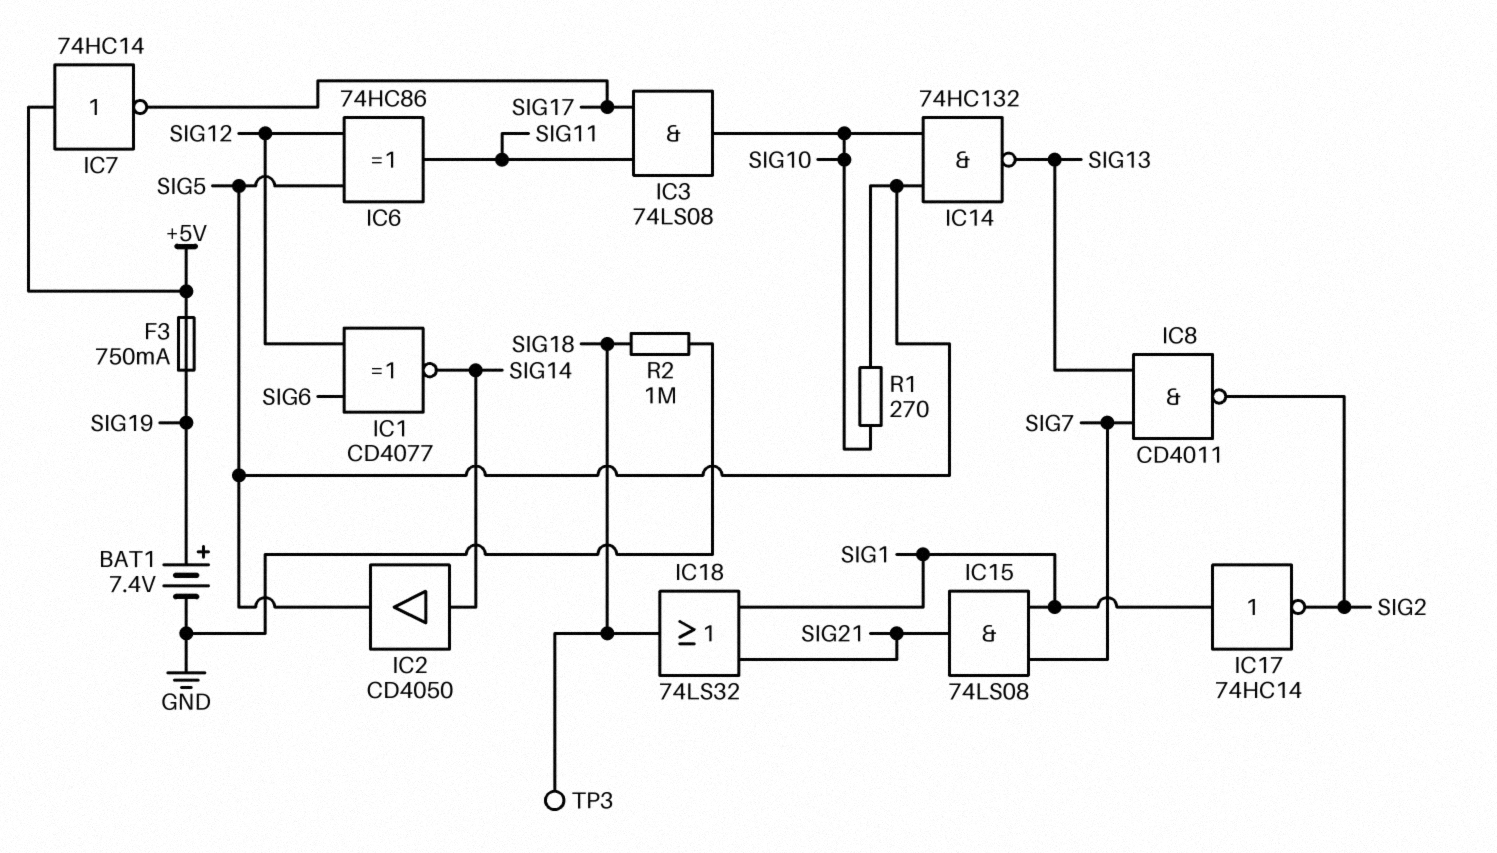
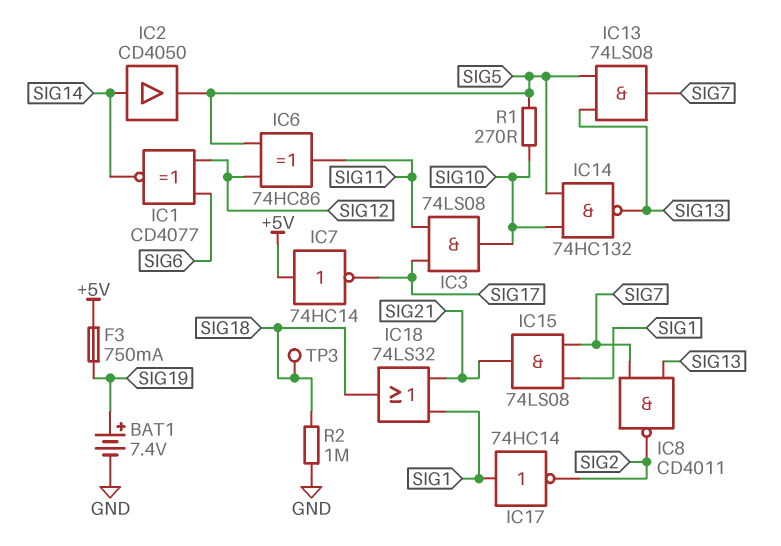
IC13: none -> AND 74LS08 (in SIG5, in SIG13, out SIG7)

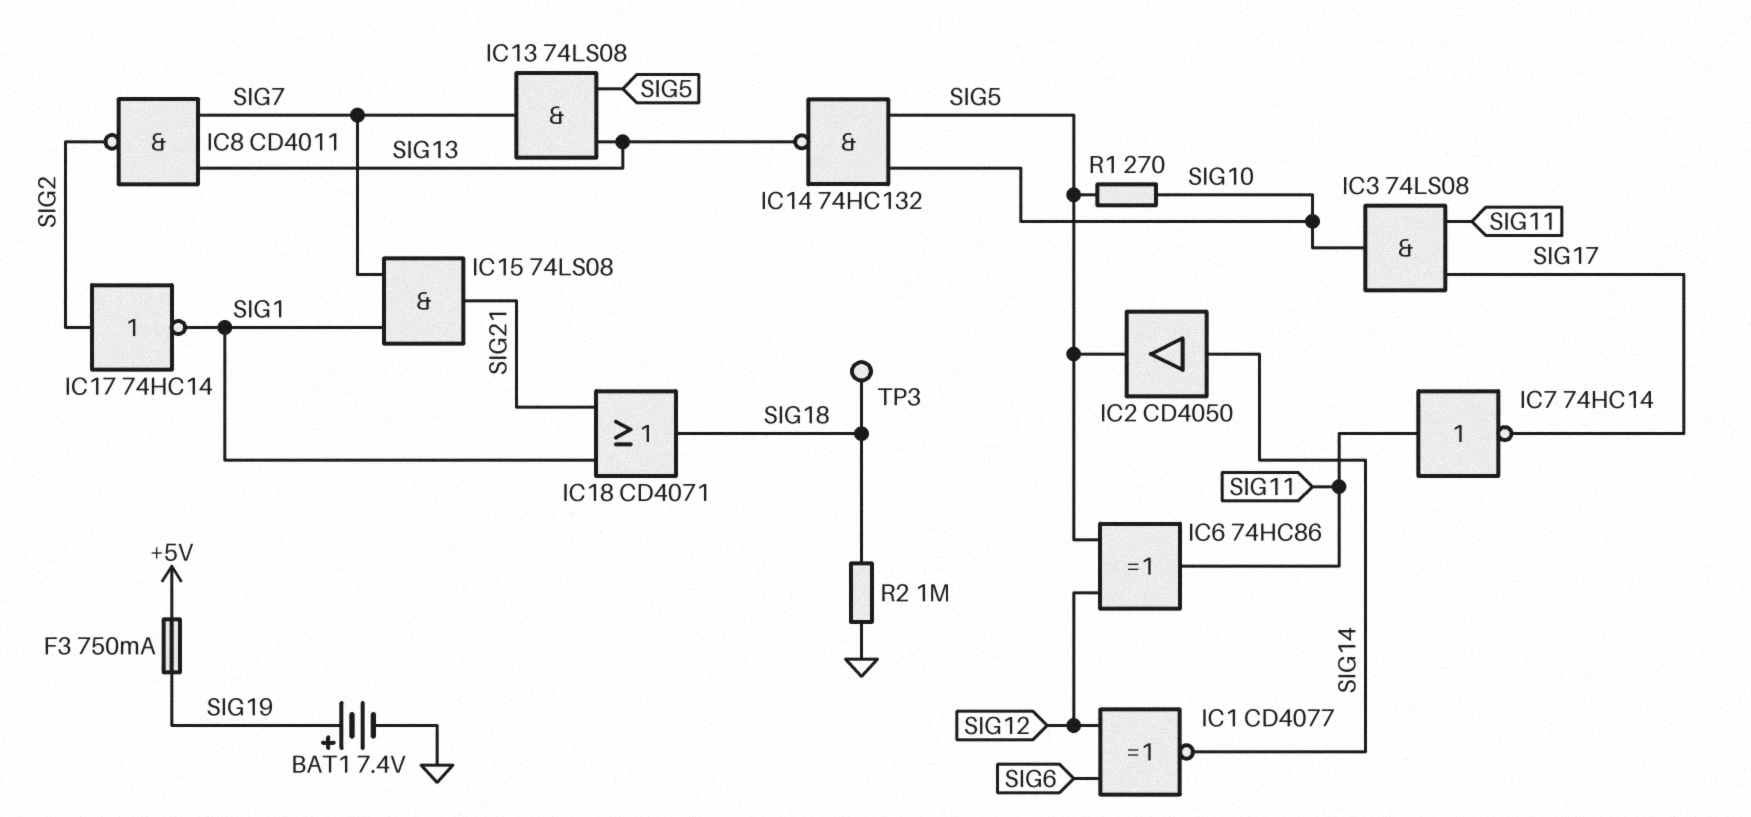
IC7: NOT 74HC14 (in +5V, out SIG17) -> NOT 74HC14 (in SIG11, out SIG17)
IC17: NOT 74HC14 (in SIG1, out SIG2) -> NOT 74HC14 (in SIG2, out SIG1)
IC18: OR 74LS32 (in SIG1, in SIG21, out SIG18) -> OR CD4071 (in SIG1, in SIG21, out SIG18)

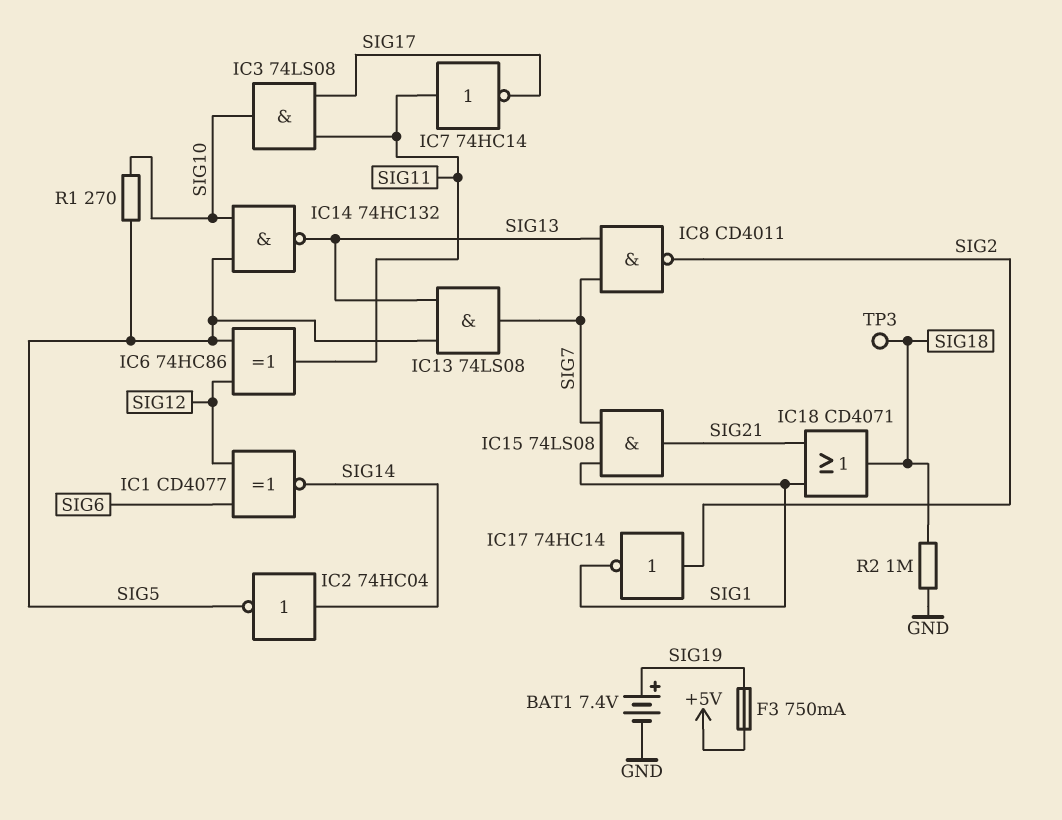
IC2: buffer CD4050 (in SIG14, out SIG5) -> NOT 74HC04 (in SIG14, out SIG5)

